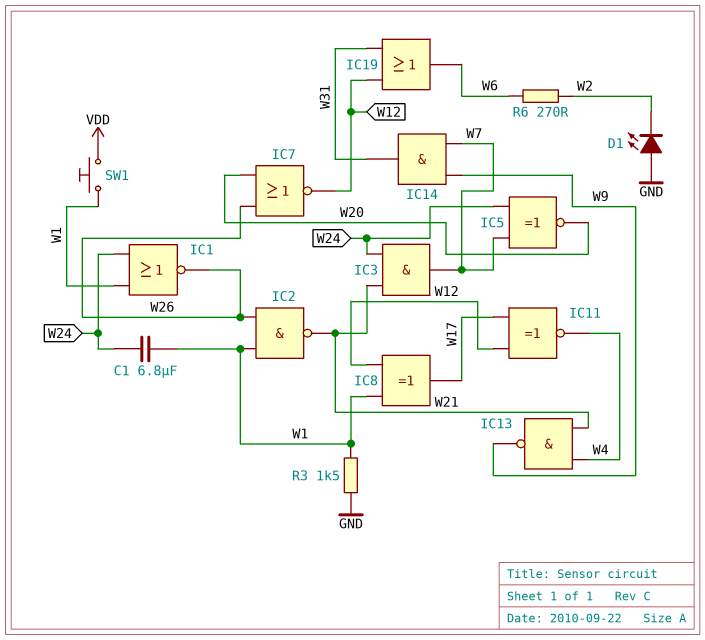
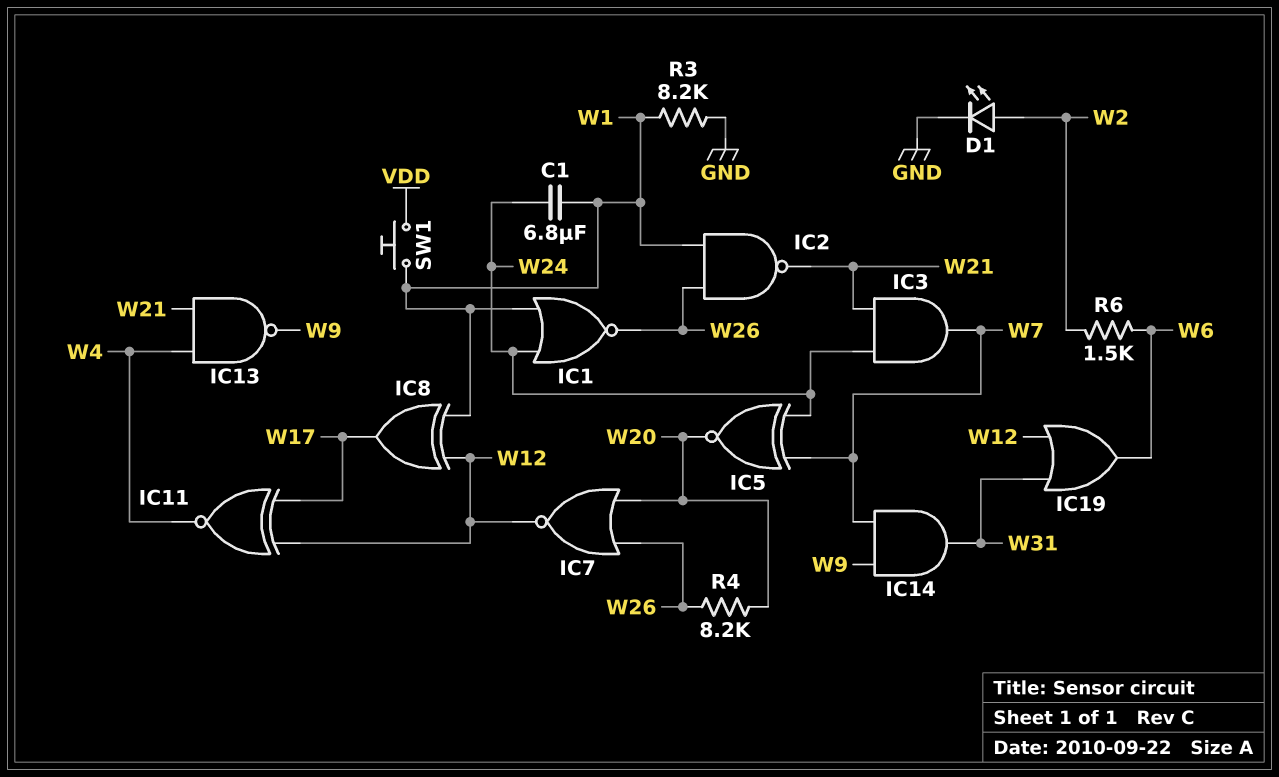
D1: LED (A GND, K W2) -> LED (A W2, K GND)
R3: 1.5k (GND, W1) -> 8.2k (GND, W1)
R4: none -> 8.2k (W20, W26)
R6: 270 (W2, W6) -> 1.5k (W2, W6)

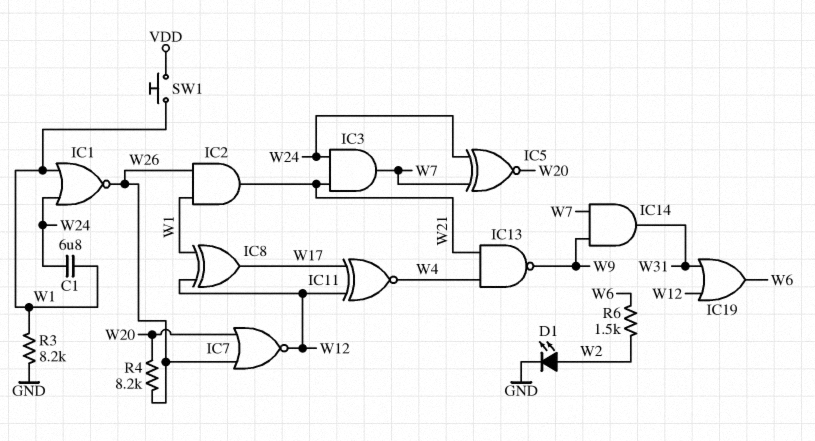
IC2: NAND (in W1, in W26, out W21) -> AND (in W1, in W26, out W21)

